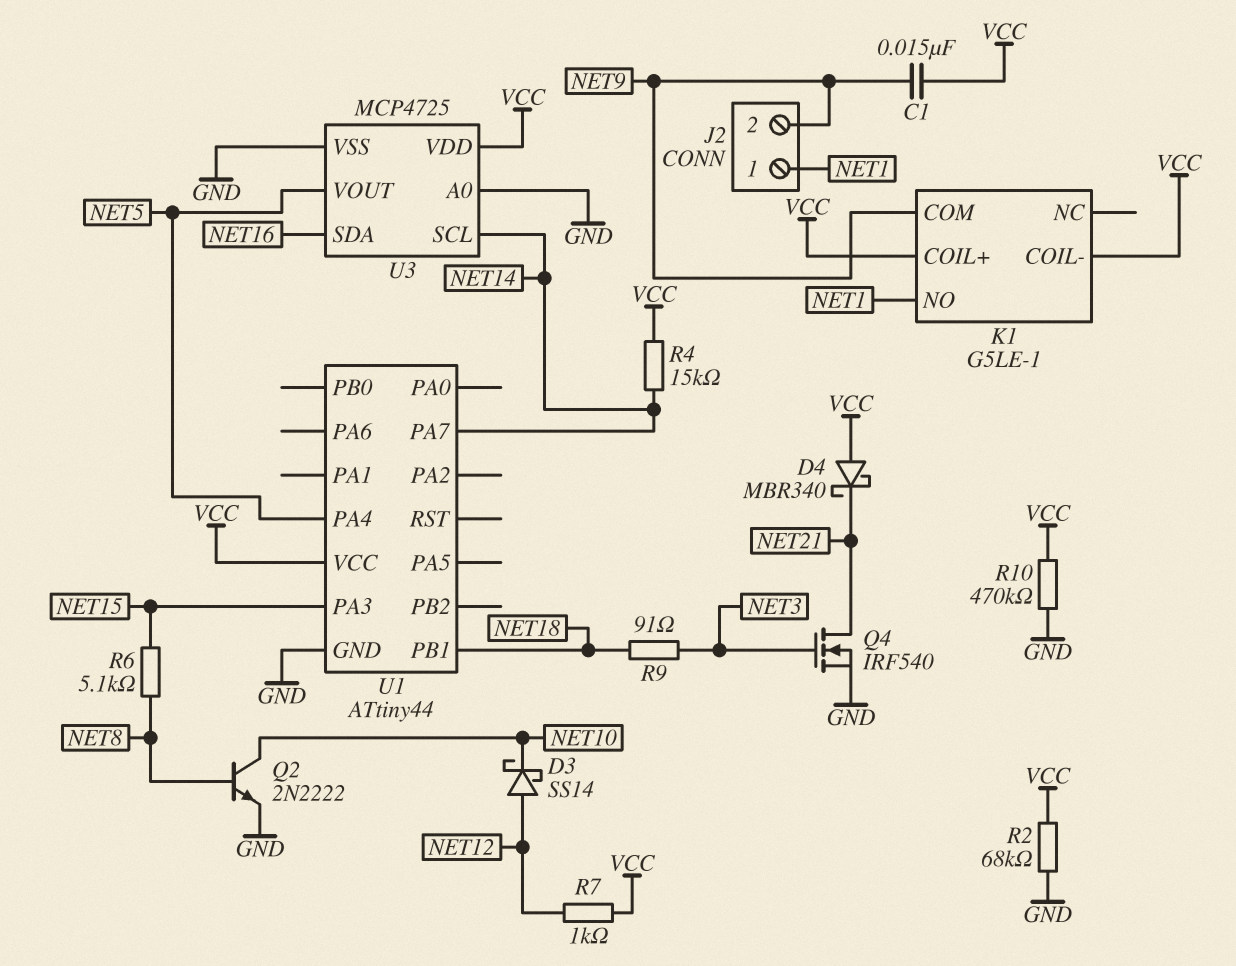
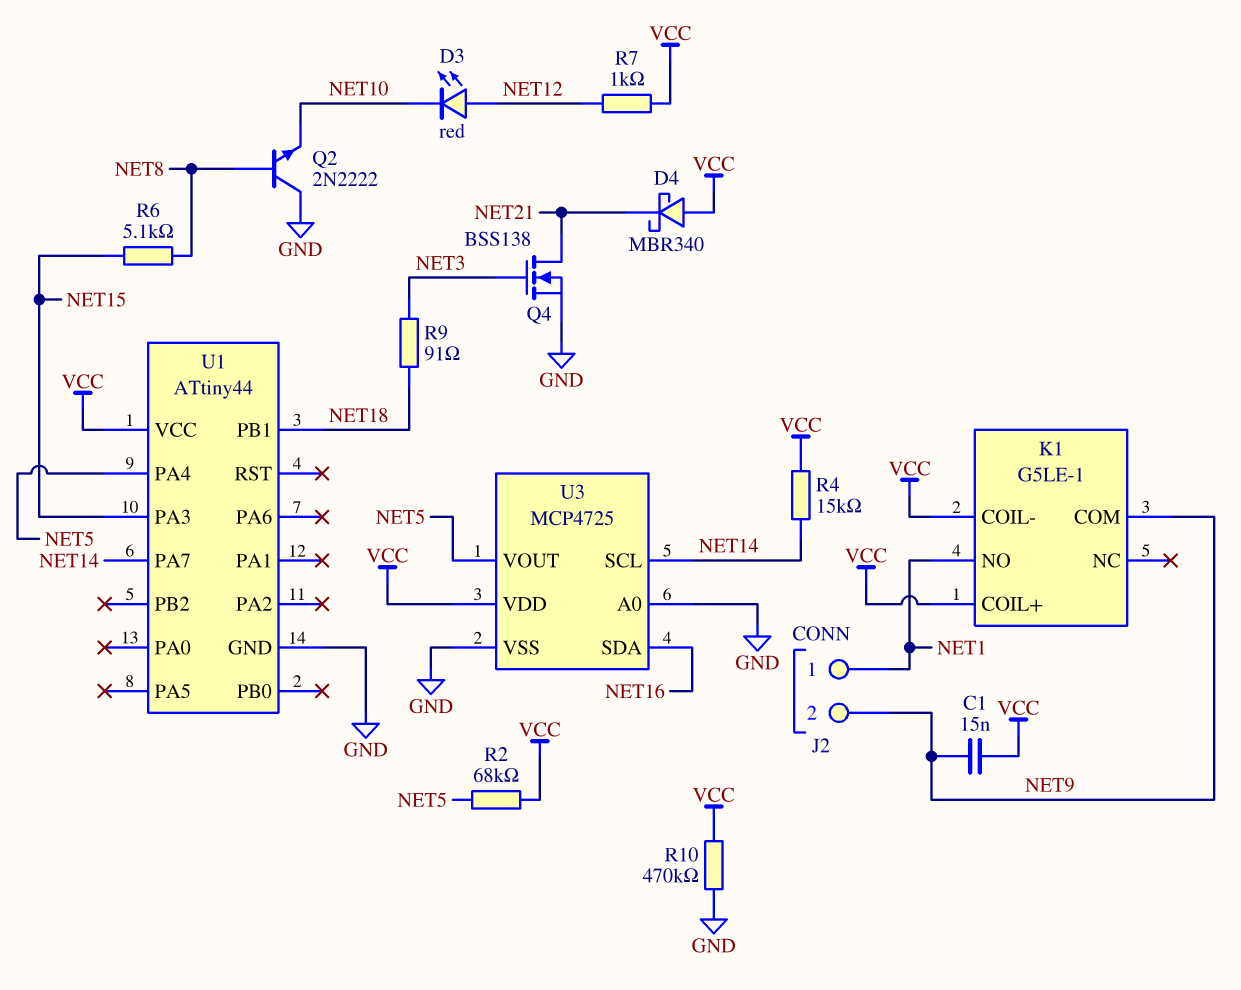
D3: schottky SS14 (A NET12, K NET10) -> LED red (A NET12, K NET10)
Q2: NPN 2N2222 (B NET8, C NET10, E GND) -> NPN 2N2222 (B NET8, C GND, E NET10)
Q4: NMOS IRF540 (G NET3, D NET21, S GND) -> NMOS BSS138 (G NET3, D NET21, S GND)
R2: 68k (GND, VCC) -> 68k (NET5, VCC)

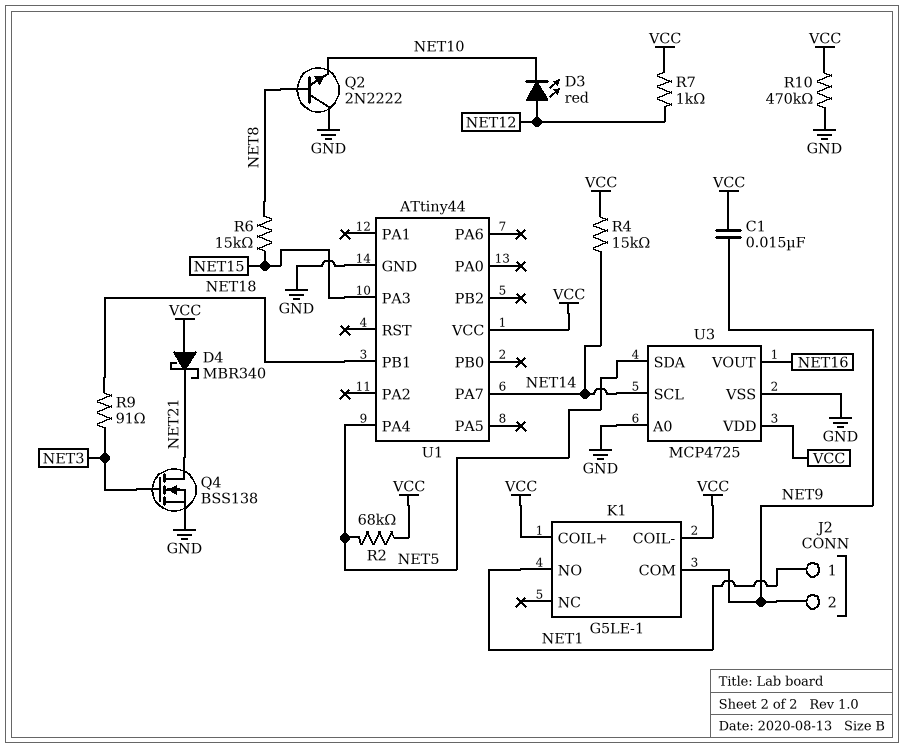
R6: 5.1k (NET8, NET15) -> 15k (NET8, NET15)
U3 pin SDA: NET16 -> NET5
U3 pin VOUT: NET5 -> NET16

